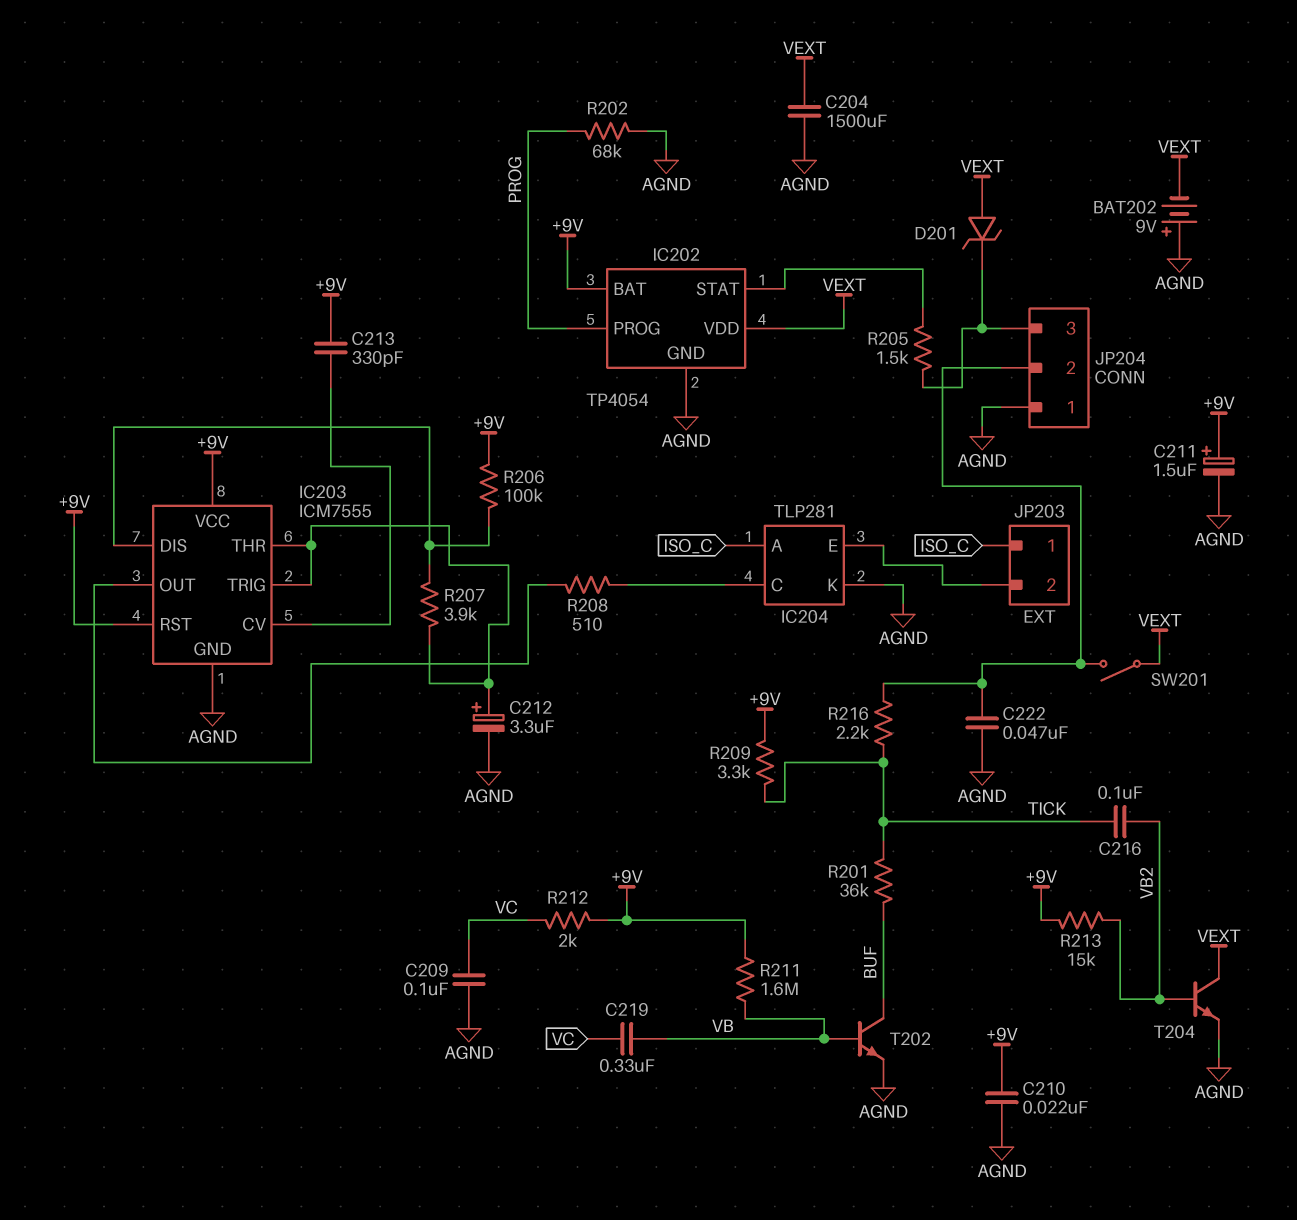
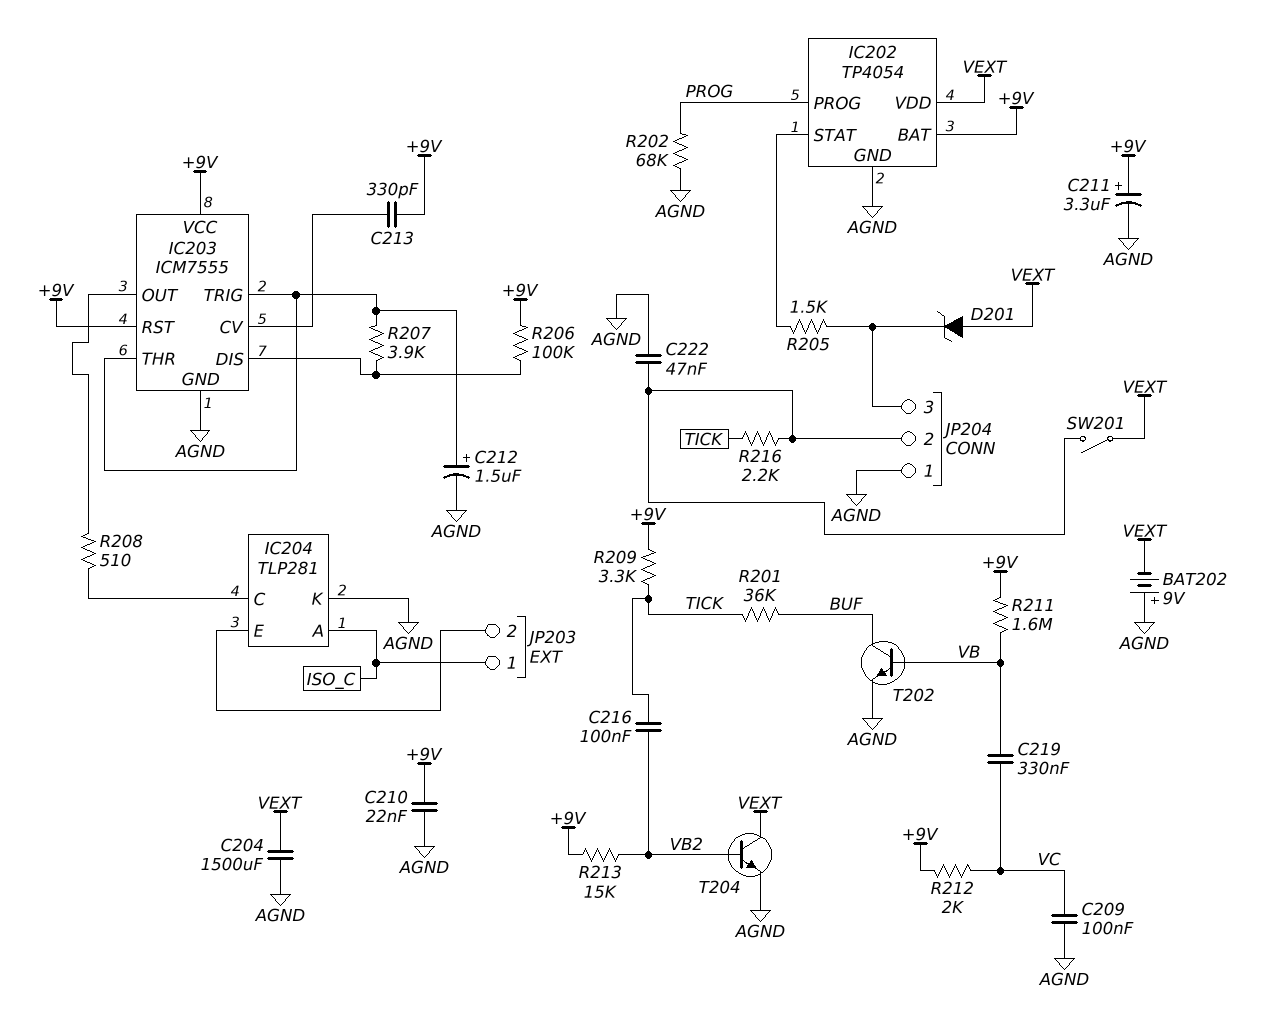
C211: 1.5uF (plus +9V, minus AGND) -> 3.3uF (plus +9V, minus AGND)
C212: 3.3uF (plus IC203/THR, minus AGND) -> 1.5uF (plus IC203/THR, minus AGND)

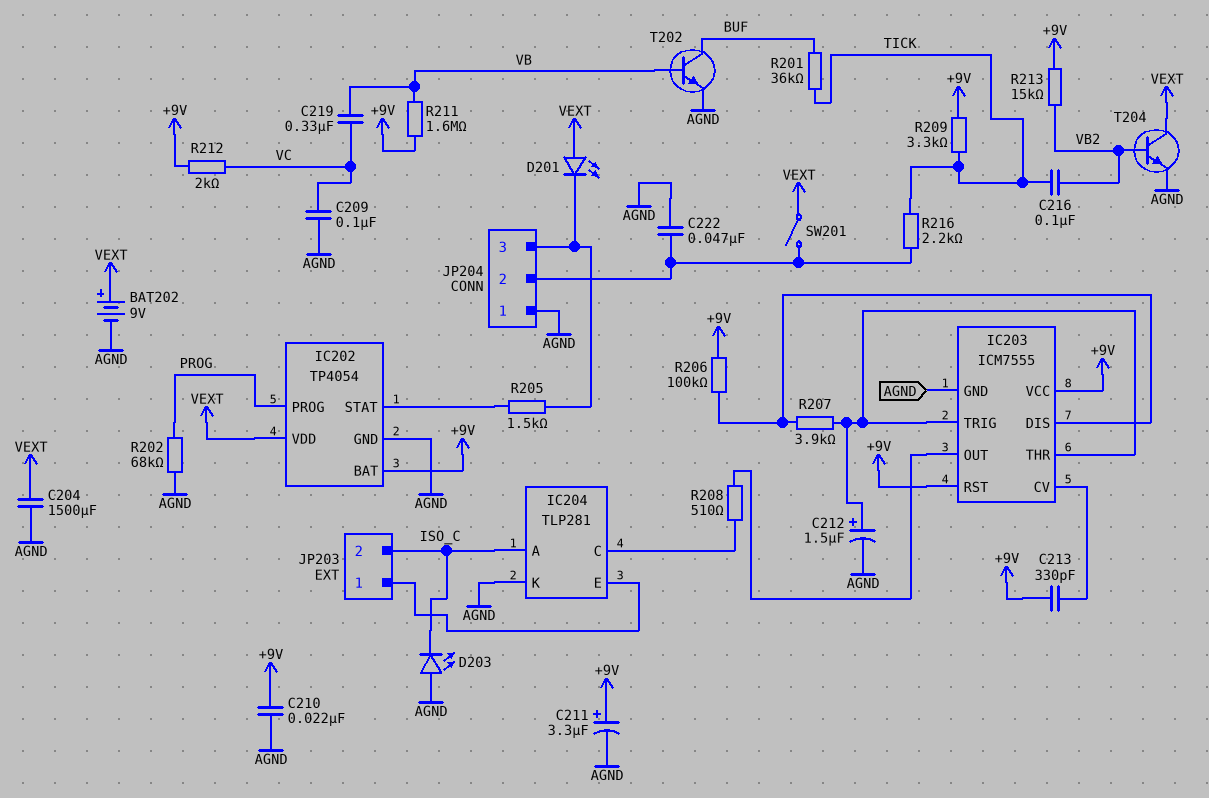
BAT202: 9V (plus AGND, minus VEXT) -> 9V (plus VEXT, minus AGND)
D201: zener (A VEXT, K JP204/3) -> LED (A VEXT, K JP204/3)
D203: none -> LED (A AGND, K ISO_C)
JP203 pin 1: ISO_C -> IC204/E
JP203 pin 2: IC204/E -> ISO_C

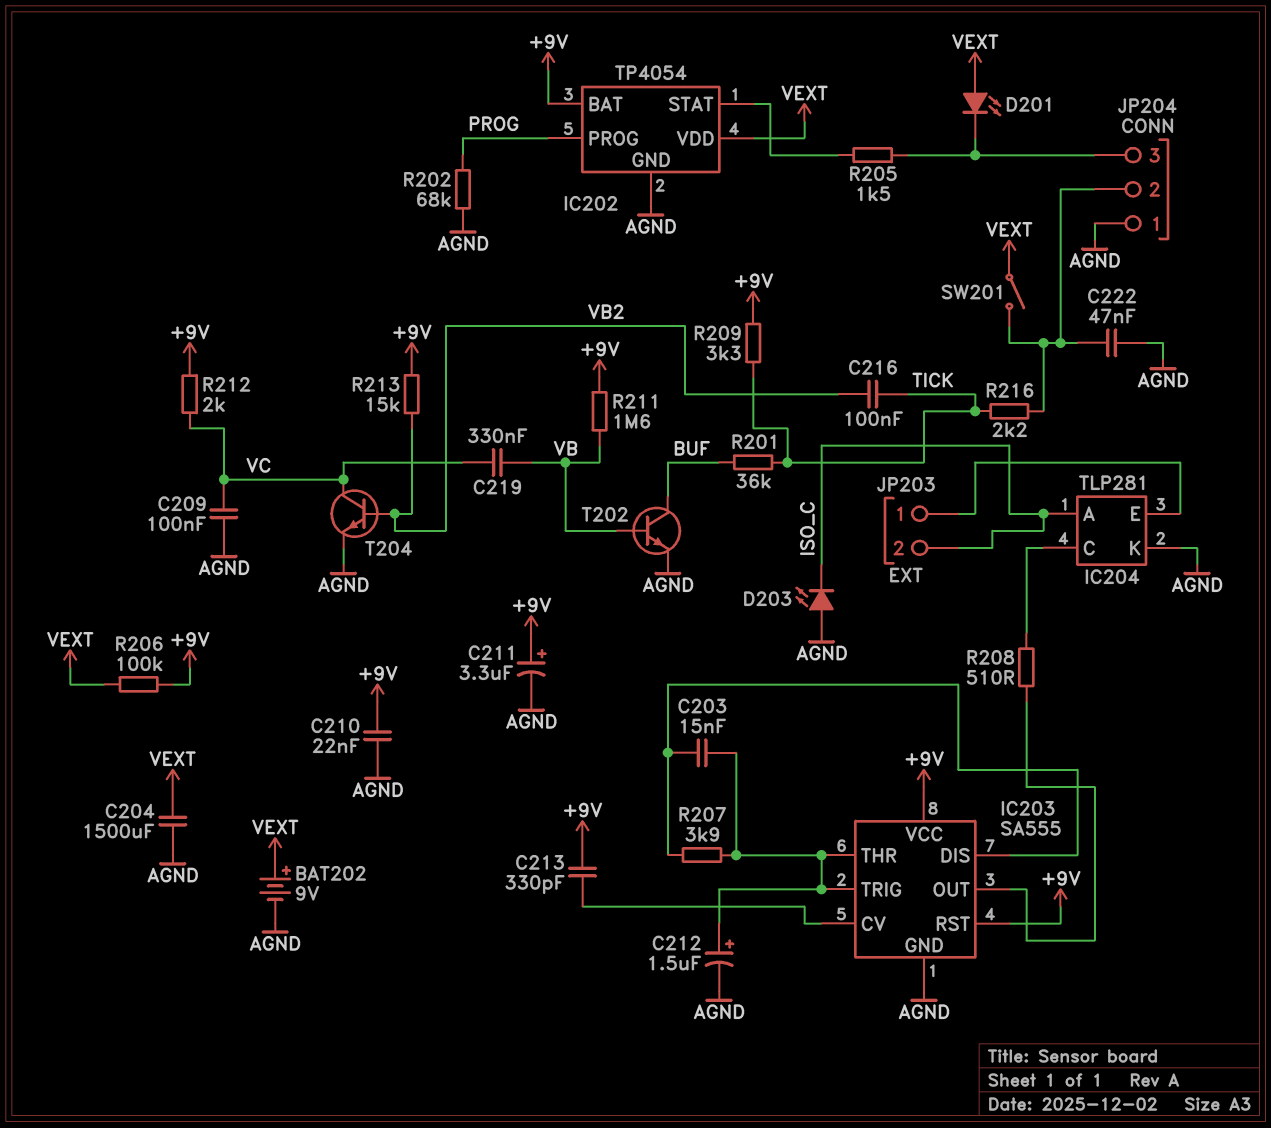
C203: none -> 15nF (IC203/DIS, IC203/THR)
IC203: ICM7555 -> SA555
R206: 100k (+9V, IC203/DIS) -> 100k (+9V, VEXT)
T204: NPN (B VB2, C VEXT, E AGND) -> NPN (B VB2, C VC, E AGND)

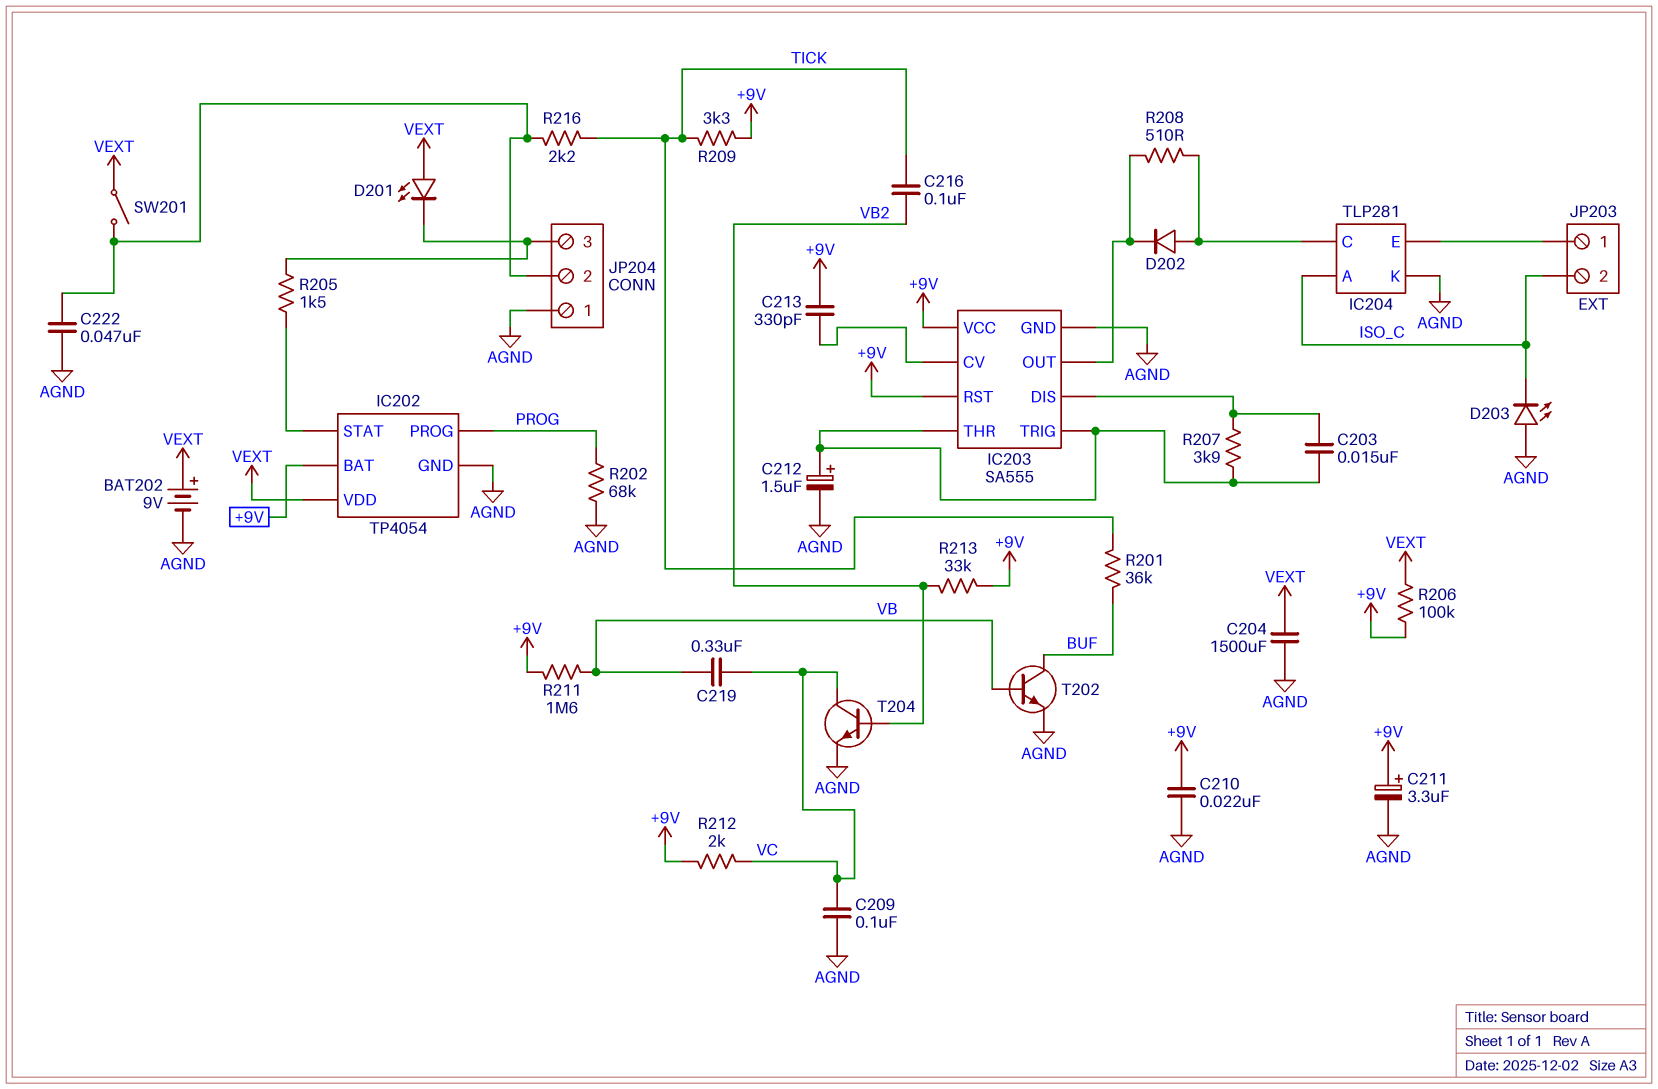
D202: none -> diode (A IC204/C, K IC203/OUT)
R213: 15k (+9V, VB2) -> 33k (+9V, VB2)

